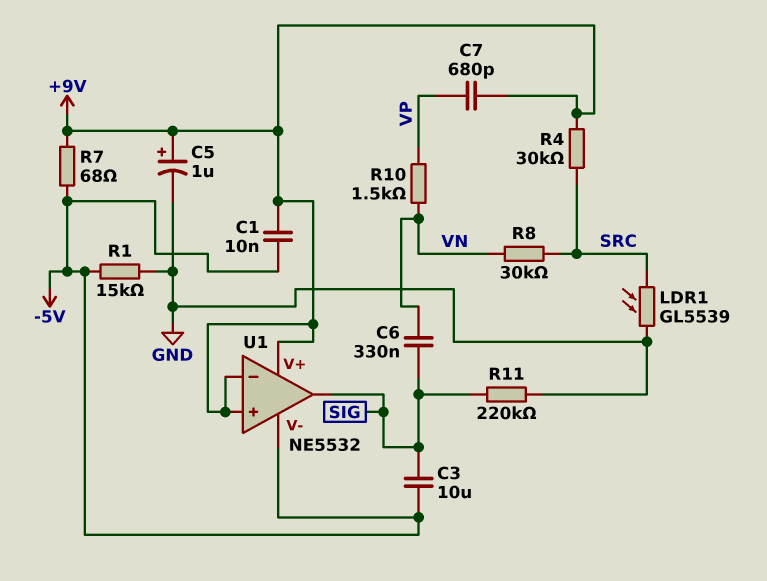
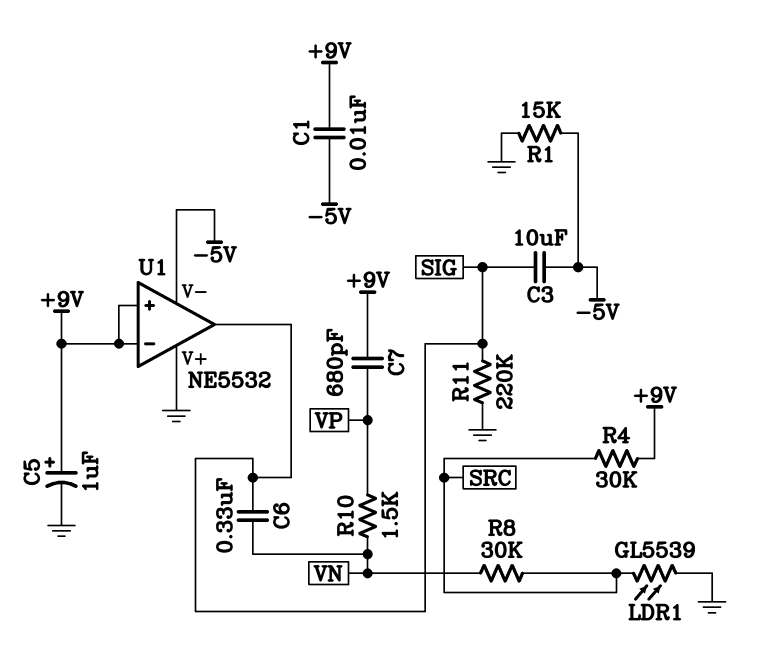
R7: 68 (+9V, -5V) -> none
U1 pin V+: +9V -> GND

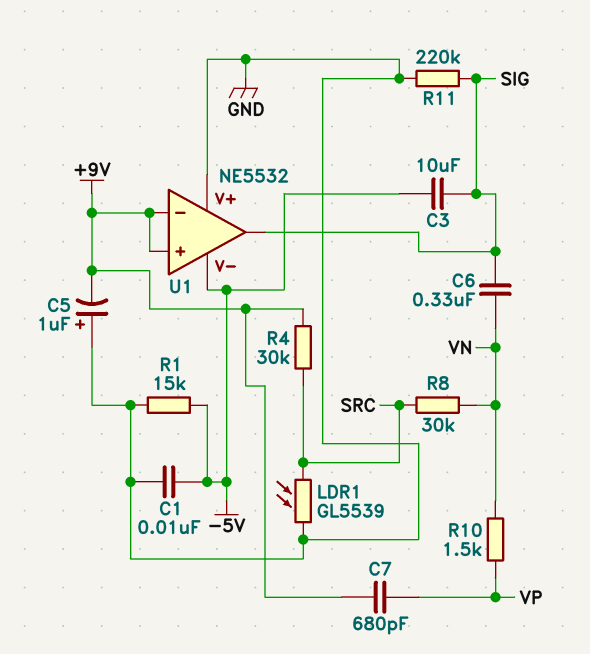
C1: 10nF (+9V, -5V) -> 10nF (-5V, GND)
C5: 1uF (plus +9V, minus GND) -> 1uF (plus GND, minus +9V)

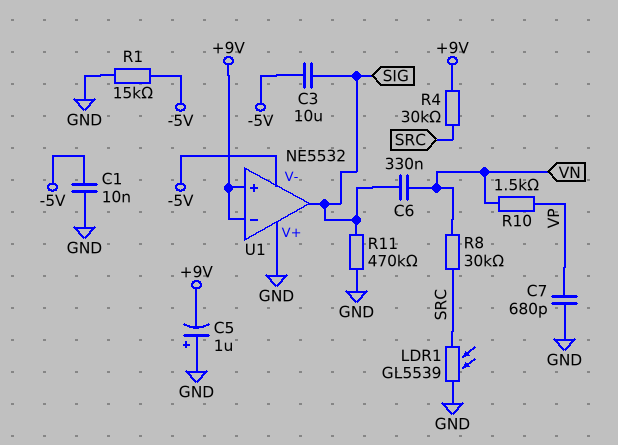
C7: 680pF (+9V, VP) -> 680pF (GND, VP)
R11: 220k (GND, SIG) -> 470k (GND, SIG)

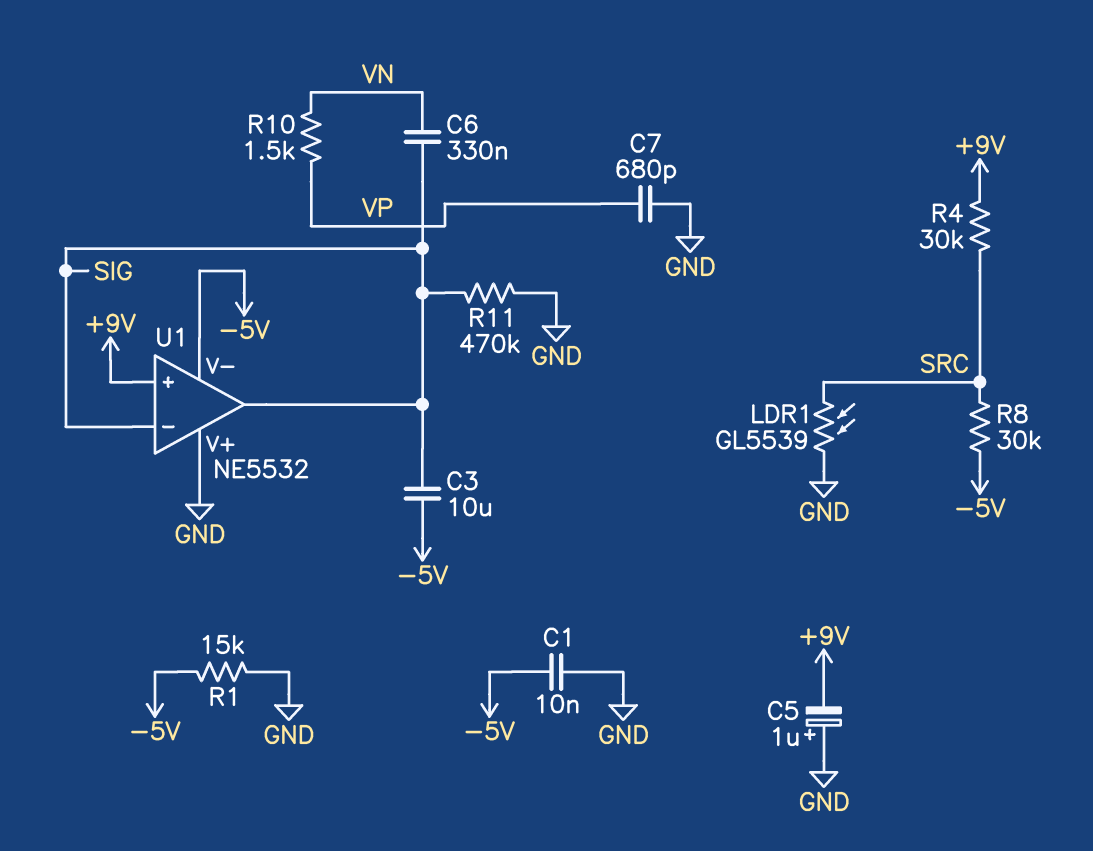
R8: 30k (SRC, VN) -> 30k (-5V, SRC)
U1 pin in-: +9V -> SIG

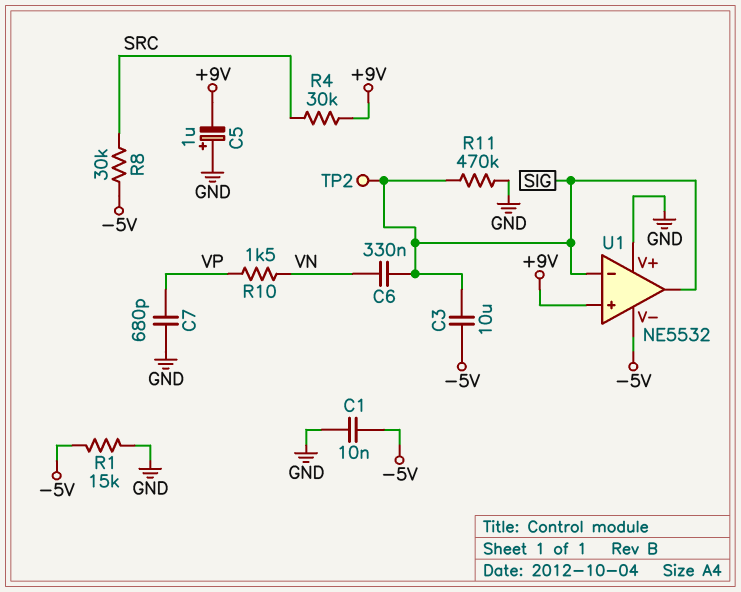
LDR1: GL5539 (GND, SRC) -> none
TP2: none -> test point (SIG)

